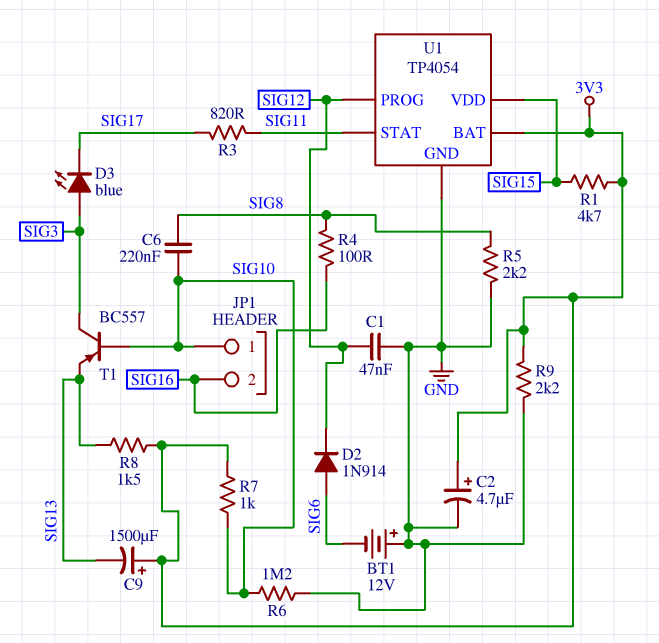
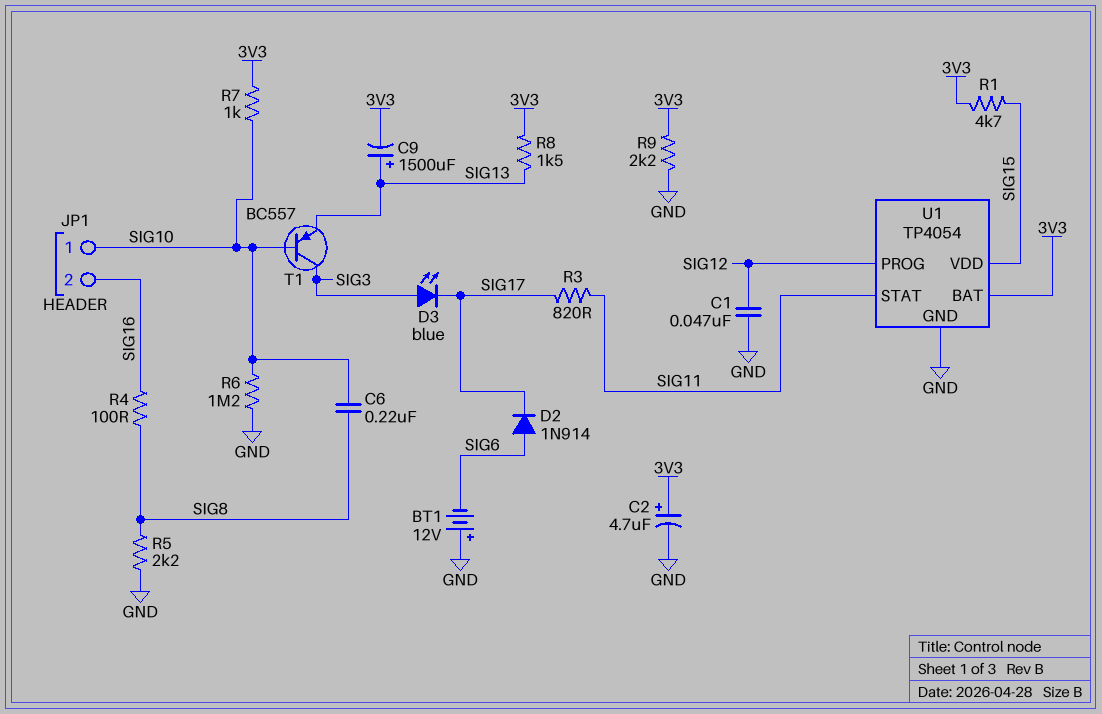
C9: 1500uF (plus 3V3, minus SIG13) -> 1500uF (plus SIG13, minus 3V3)
D2: diode 1N914 (A SIG6, K SIG12) -> diode 1N914 (A SIG6, K SIG17)

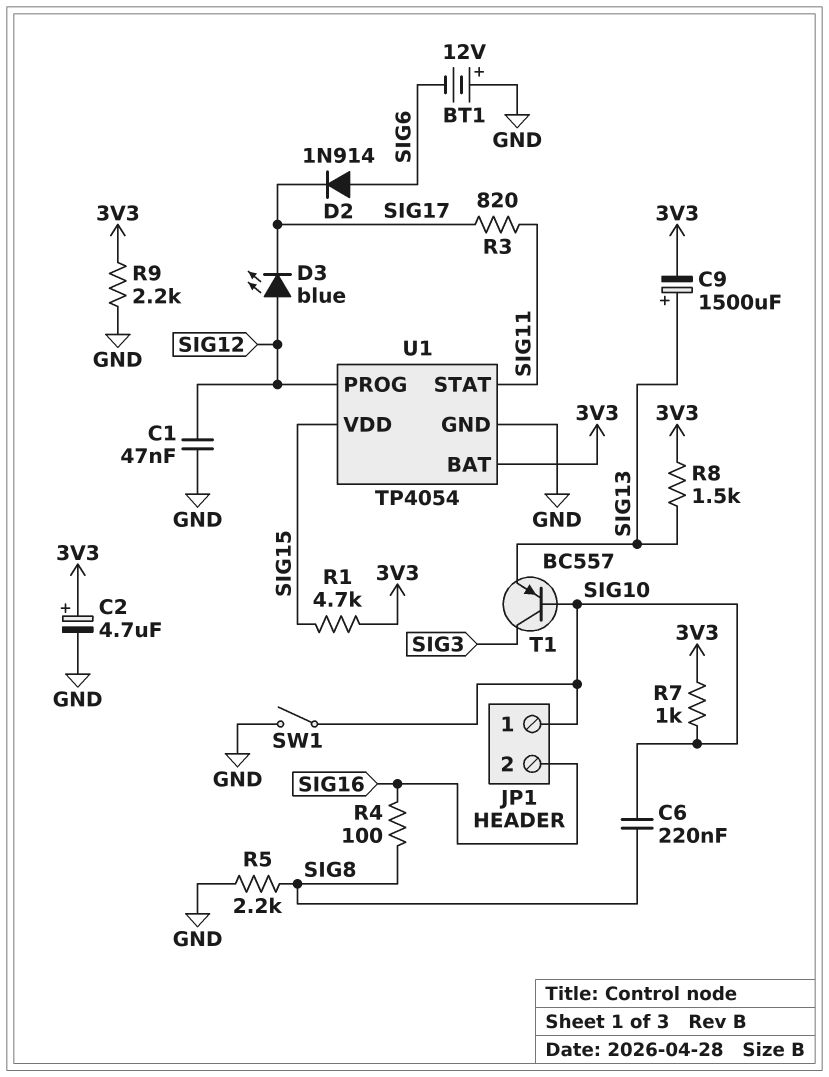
D3: LED blue (A SIG3, K SIG17) -> LED blue (A SIG12, K SIG17)
R6: 1.2M (GND, SIG10) -> none
SW1: none -> switch (GND, SIG10)

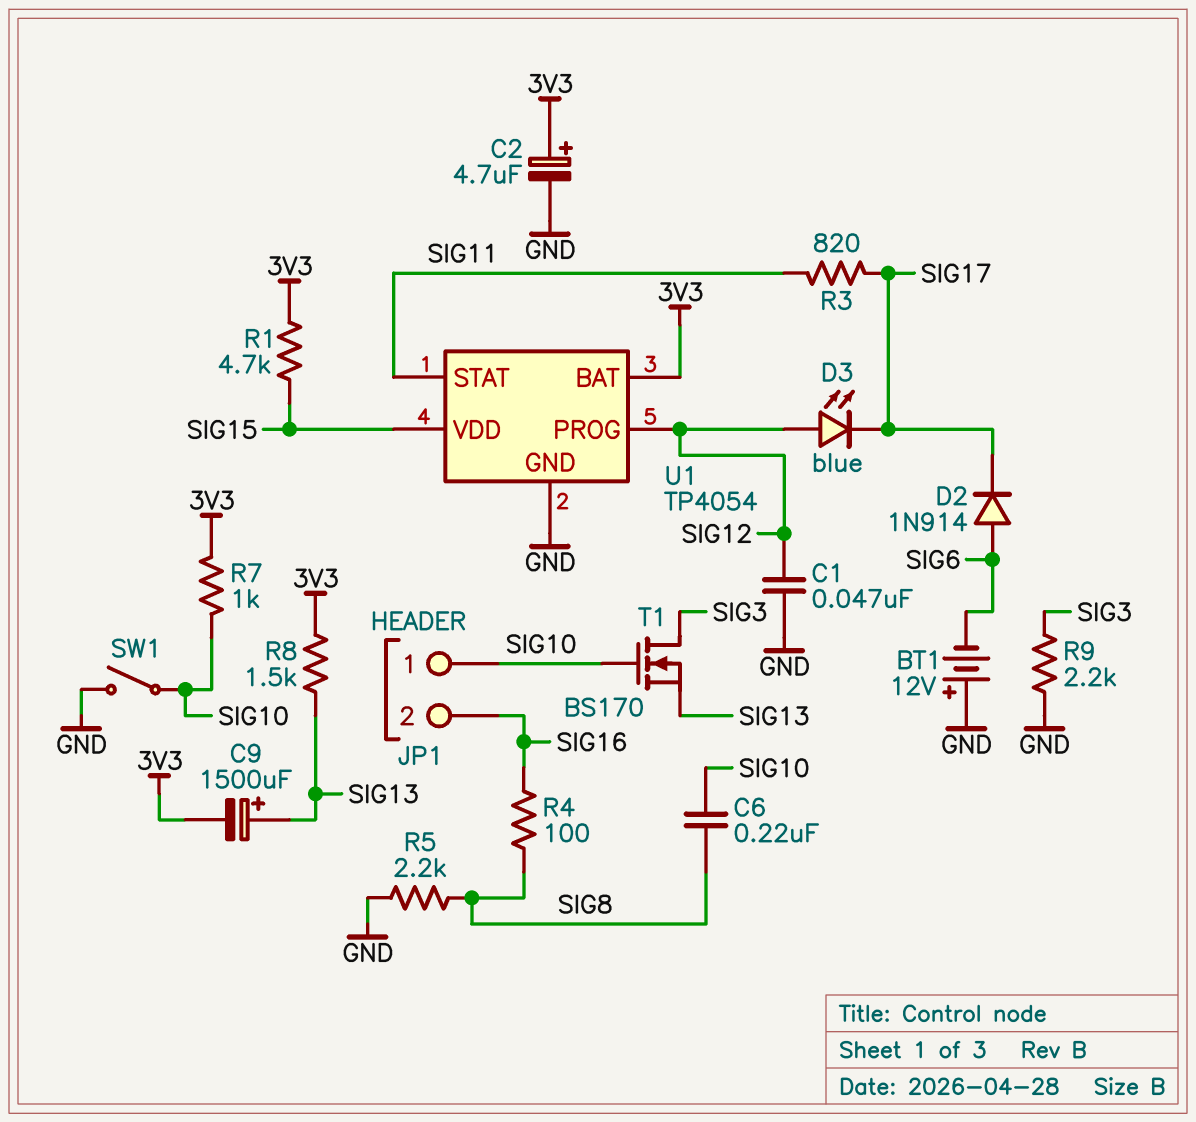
R9: 2.2k (3V3, GND) -> 2.2k (GND, SIG3)
T1: PNP BC557 (B SIG10, C SIG3, E SIG13) -> NMOS BS170 (G SIG10, D SIG3, S SIG13)

